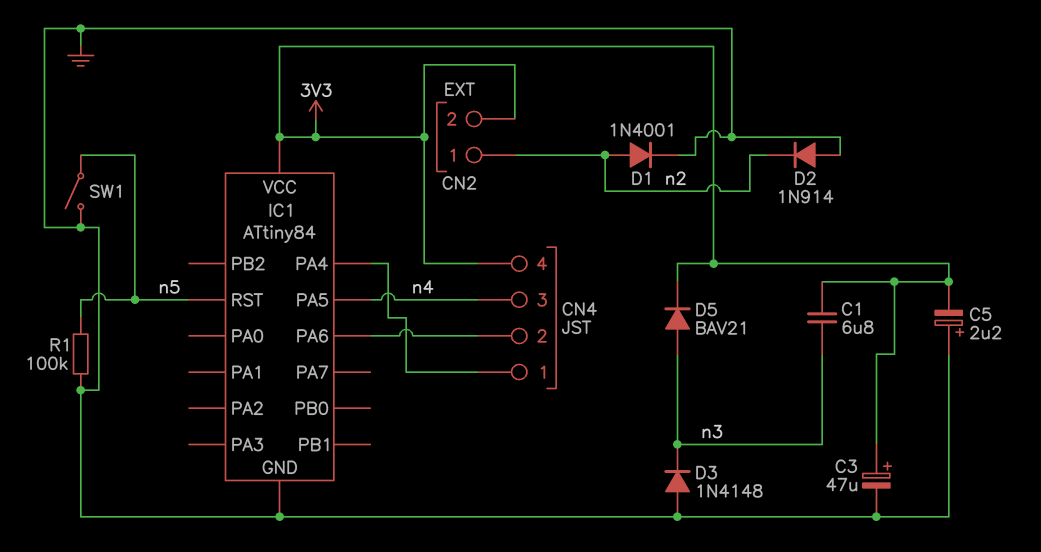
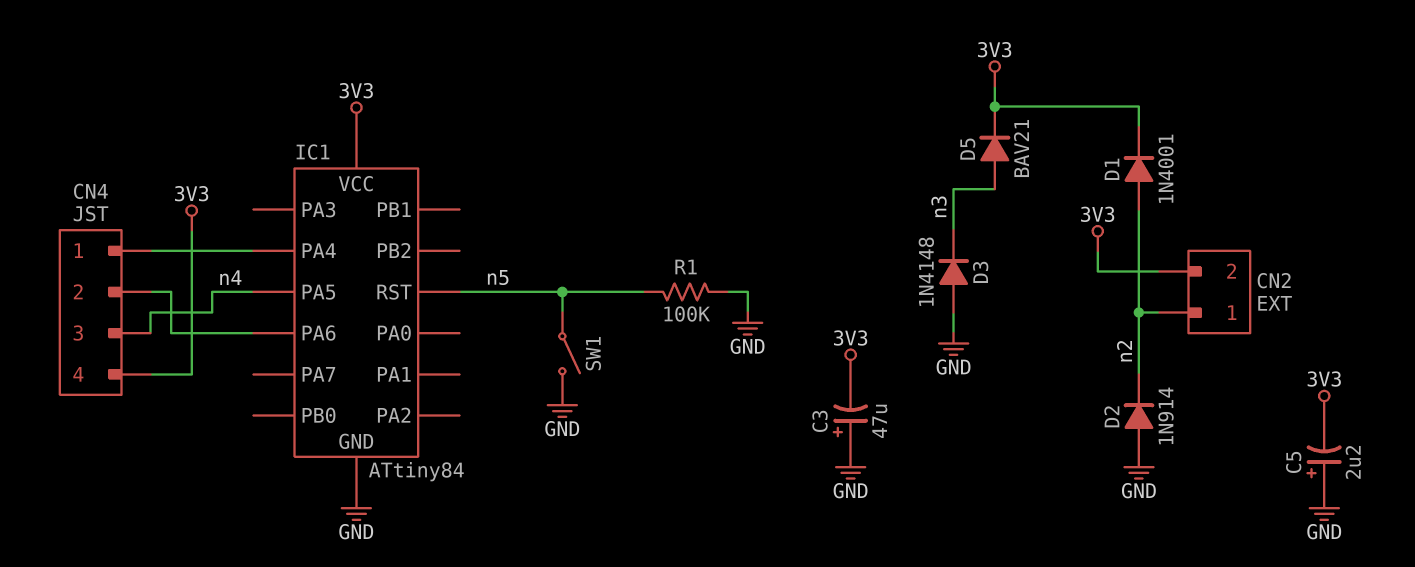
C1: 6.8uF (3V3, n3) -> none
C3: 47uF (plus 3V3, minus GND) -> 47uF (plus GND, minus 3V3)
D1: diode 1N4001 (A n2, K GND) -> diode 1N4001 (A n2, K 3V3)

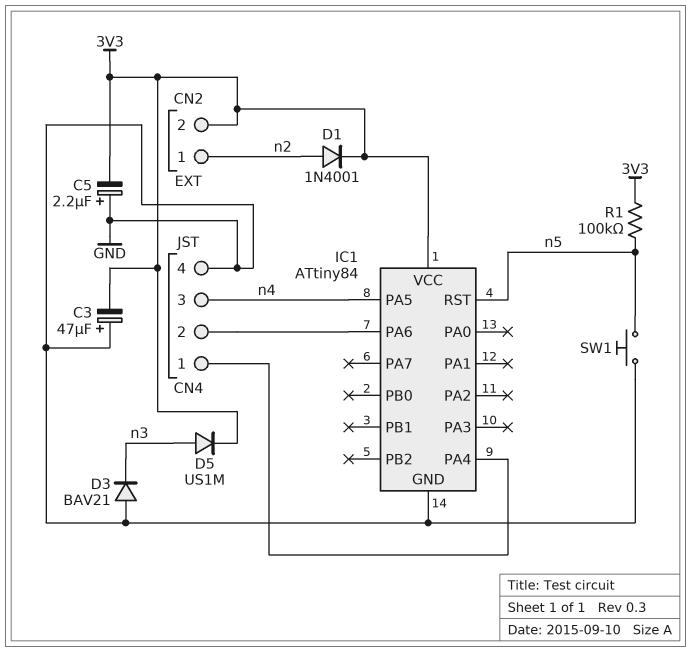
CN4 pin 4: 3V3 -> GND
D2: diode 1N914 (A GND, K n2) -> none
D3: diode 1N4148 (A GND, K n3) -> diode BAV21 (A GND, K n3)
D5: diode BAV21 (A n3, K 3V3) -> diode US1M (A n3, K 3V3)
R1: 100k (GND, n5) -> 100k (3V3, n5)
SW1: switch (GND, n5) -> button (GND, n5)

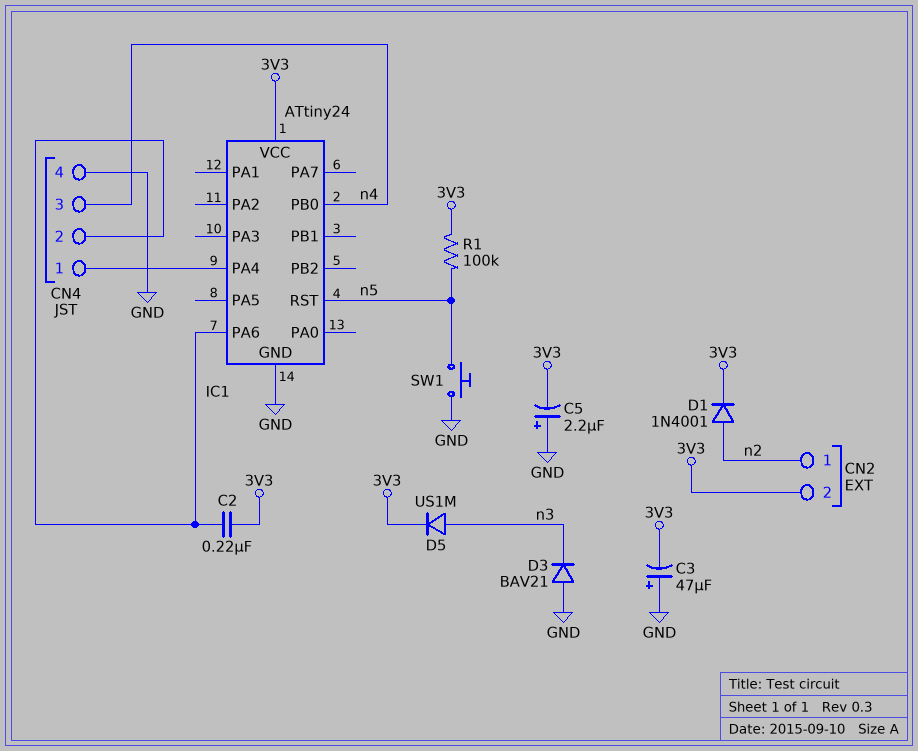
C2: none -> 220nF (3V3, CN4/2)
IC1: ATtiny84 -> ATtiny24
IC1 pin PA5: n4 -> none
IC1 pin PB0: none -> n4

